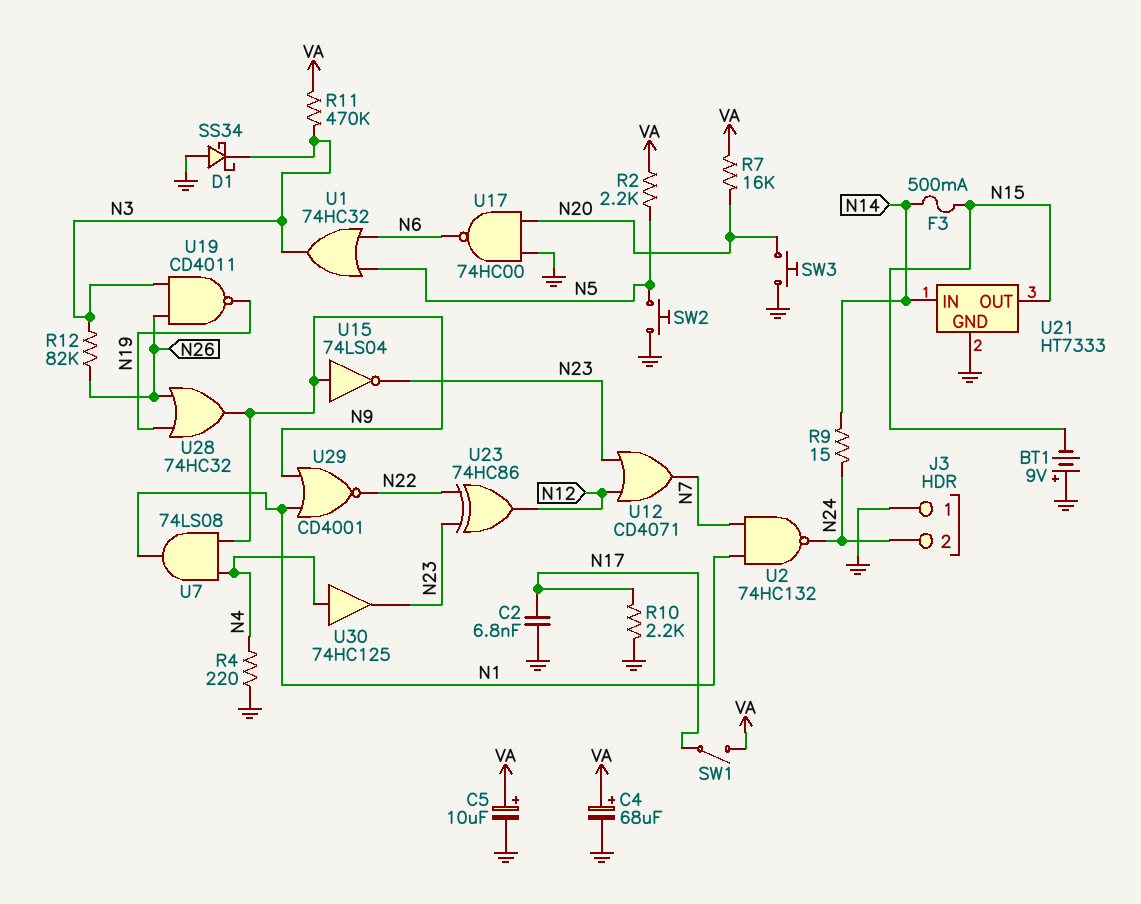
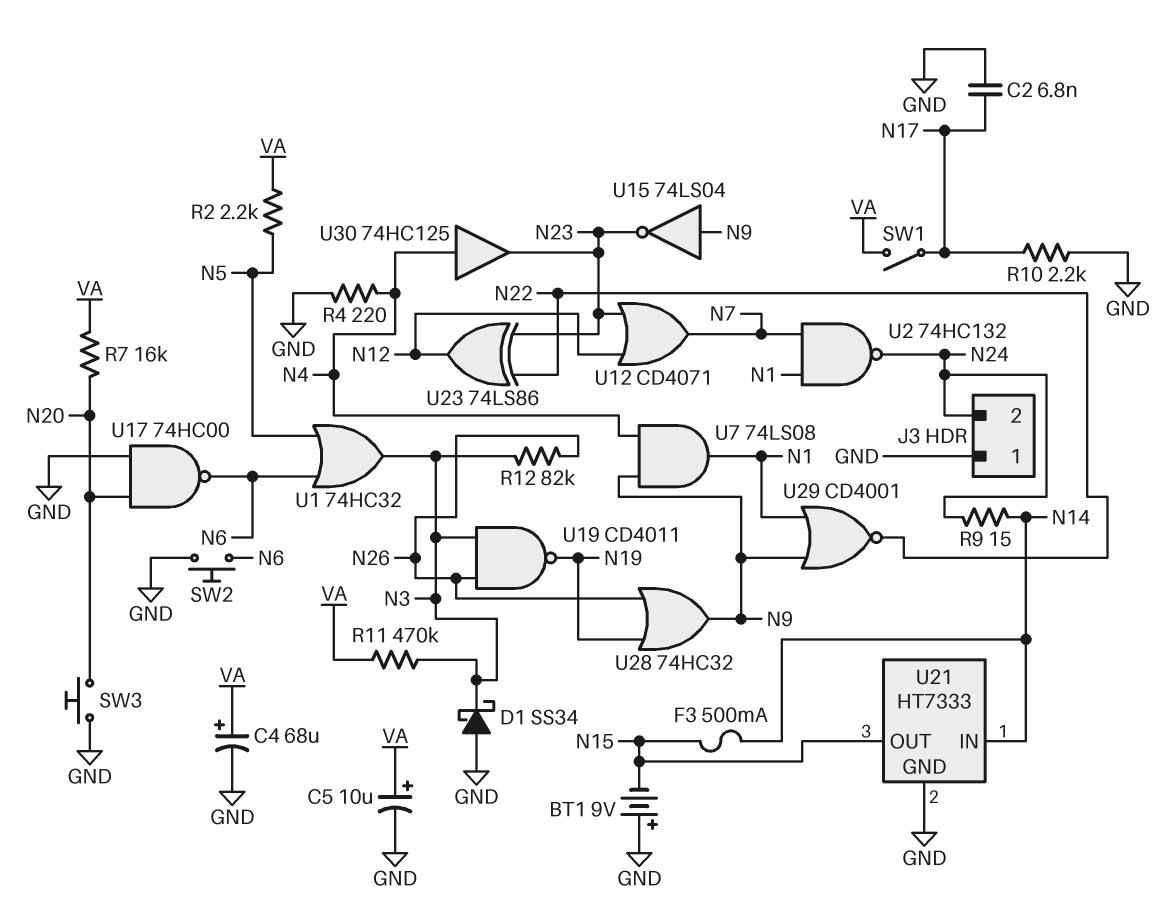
SW2: button (GND, N5) -> button (GND, N6)
U23: XOR 74HC86 (in N22, in N23, out N12) -> XOR 74LS86 (in N22, in N23, out N12)

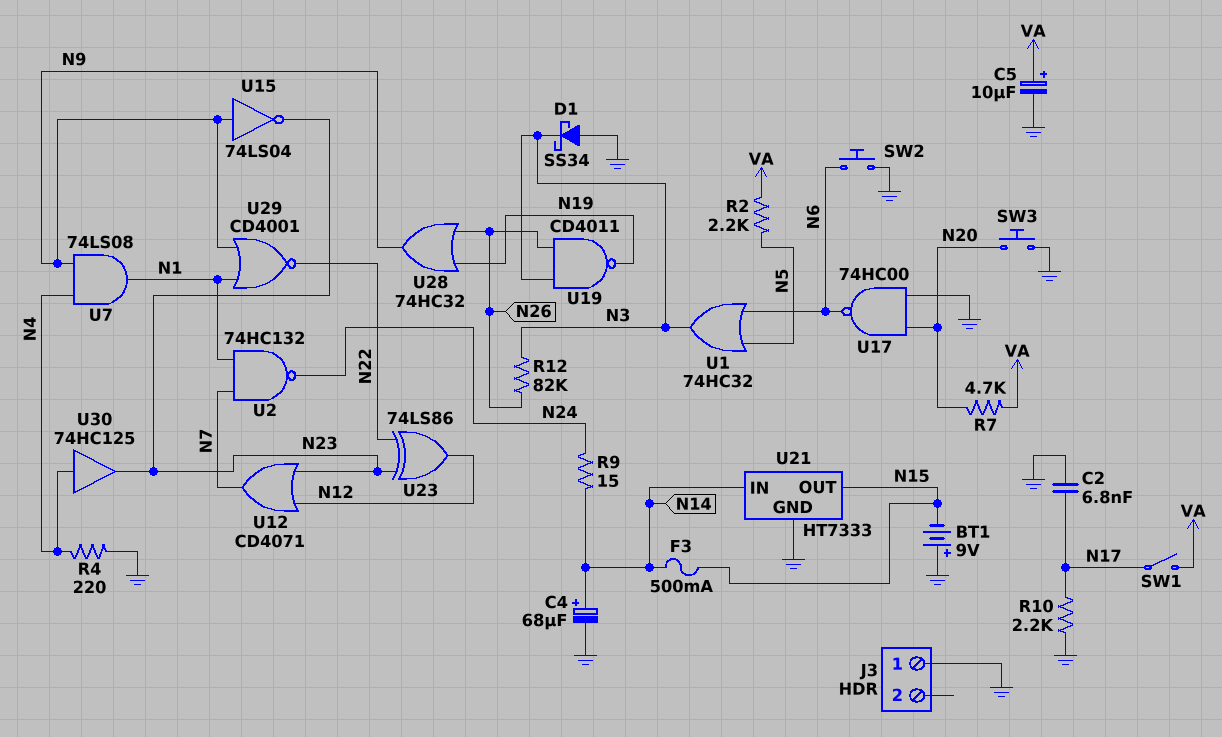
C4: 68uF (plus VA, minus GND) -> 68uF (plus N14, minus GND)
J3 pin 2: N24 -> none
R7: 16k (N20, VA) -> 4.7k (N20, VA)
R11: 470k (N3, VA) -> none

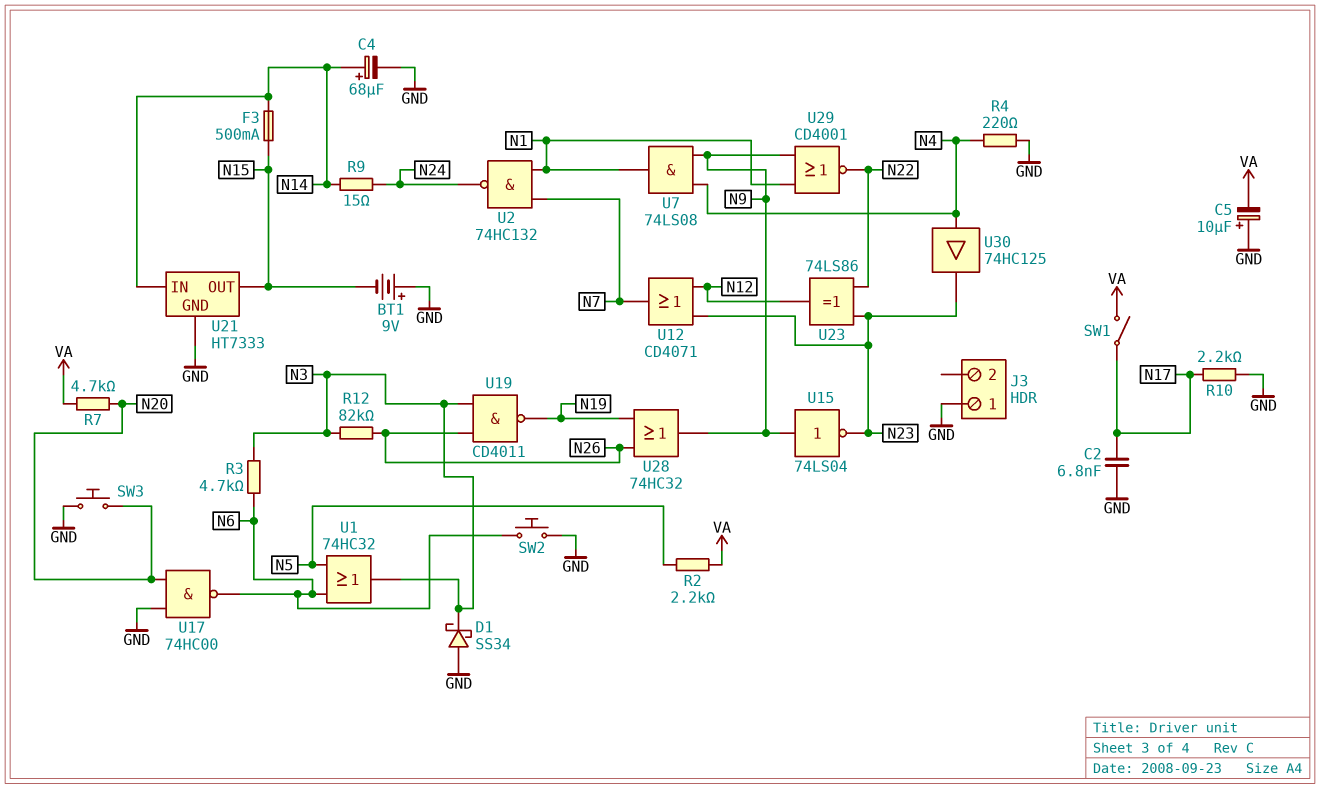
C5: 10uF (plus VA, minus GND) -> 10uF (plus GND, minus VA)
R3: none -> 4.7k (N3, N6)

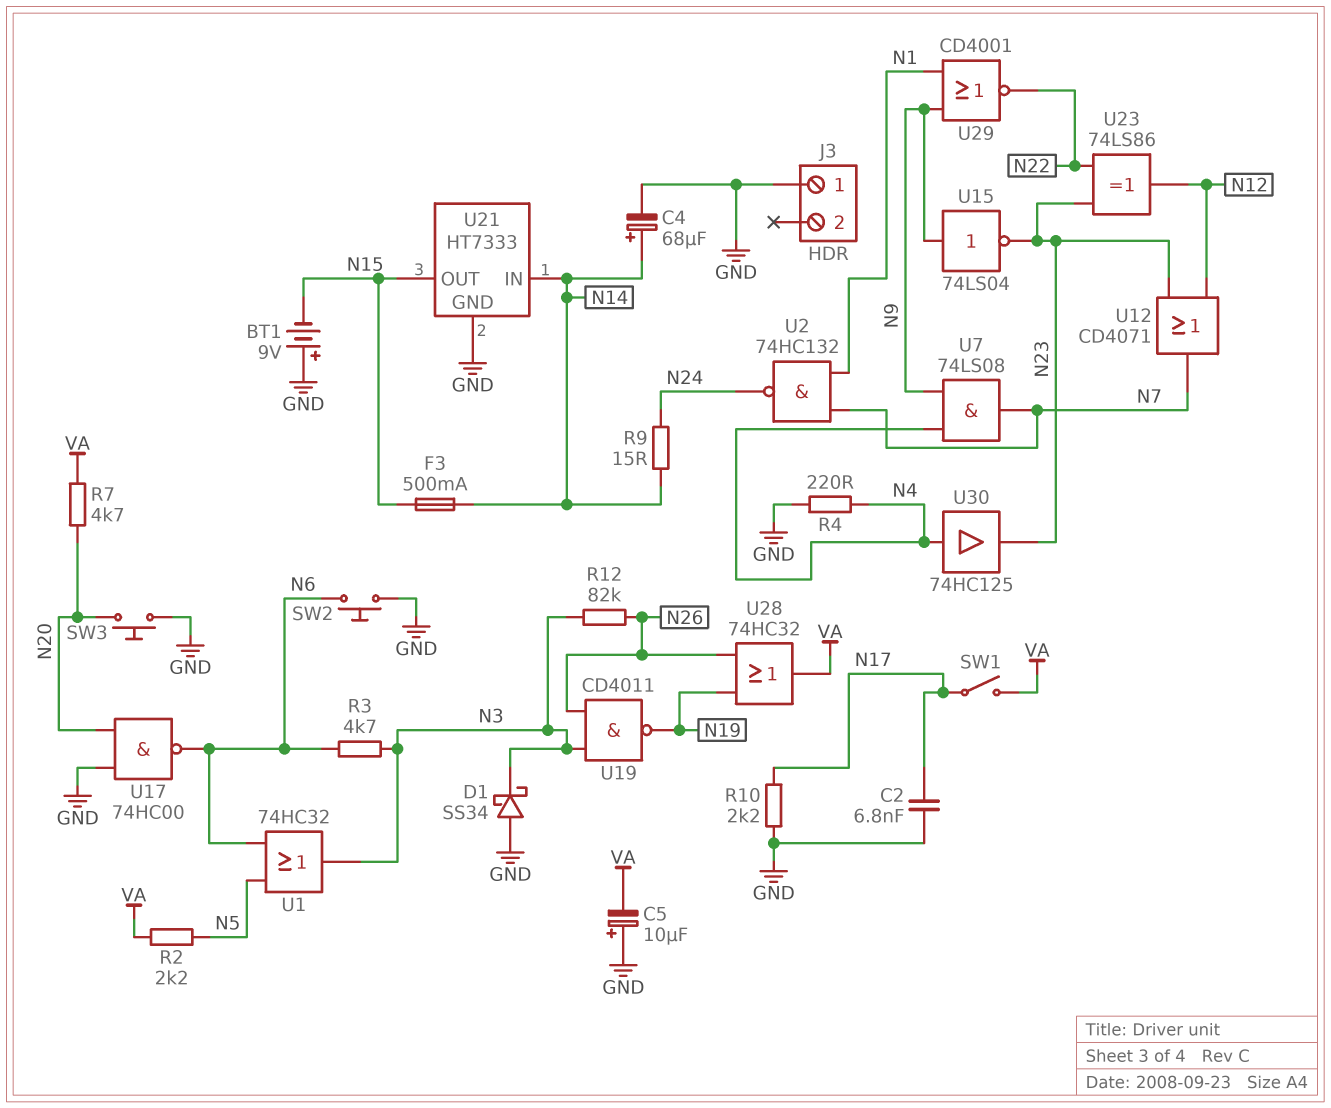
U7: AND 74LS08 (in N4, in N9, out N1) -> AND 74LS08 (in N4, in N9, out N7)
U28: OR 74HC32 (in N19, in N26, out N9) -> OR 74HC32 (in N19, in N26, out VA)

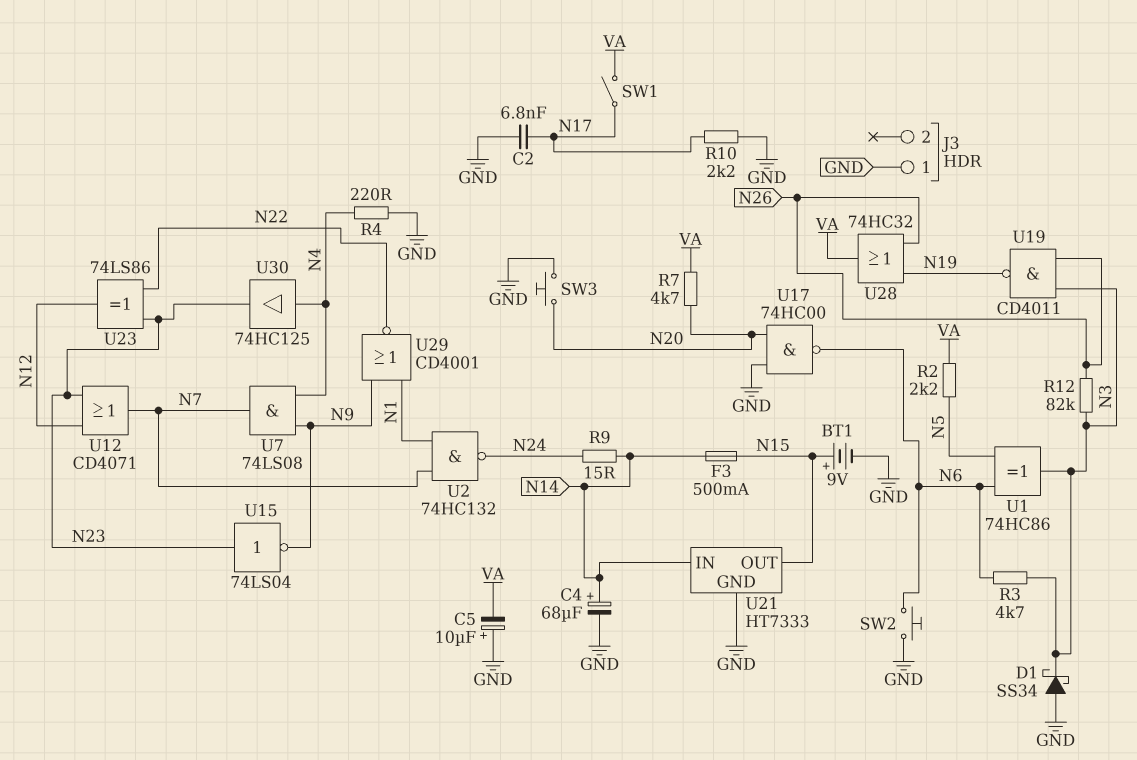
BT1: 9V (plus GND, minus N15) -> 9V (plus N15, minus GND)
U1: OR 74HC32 (in N5, in N6, out N3) -> XOR 74HC86 (in N5, in N6, out N3)
U15: NOT 74LS04 (in N9, out N23) -> NOT 74LS04 (in N23, out N9)

